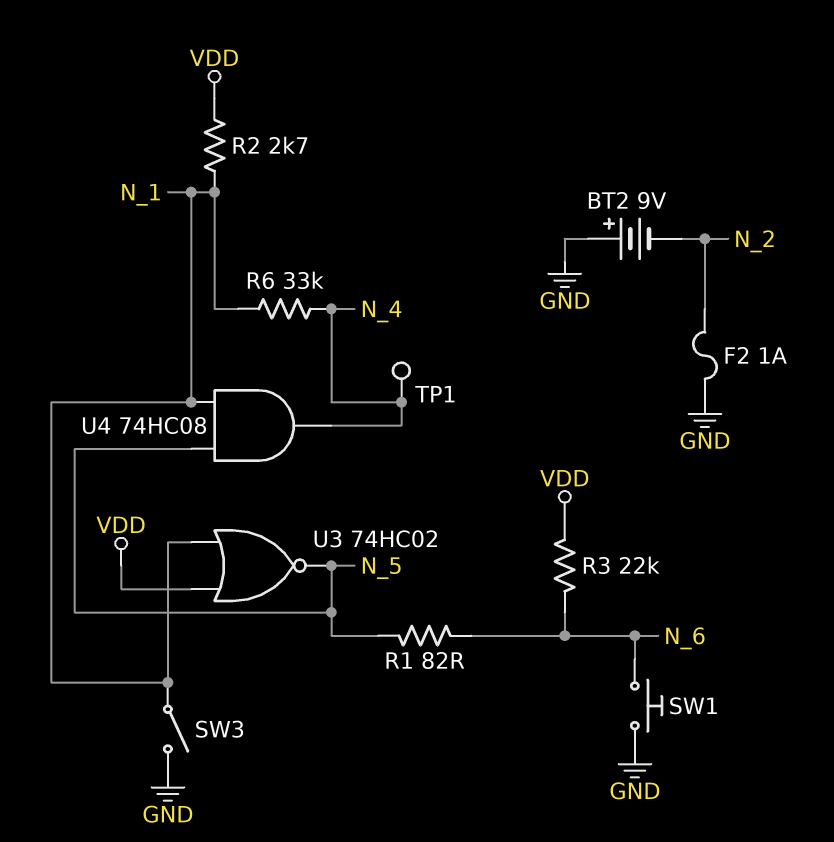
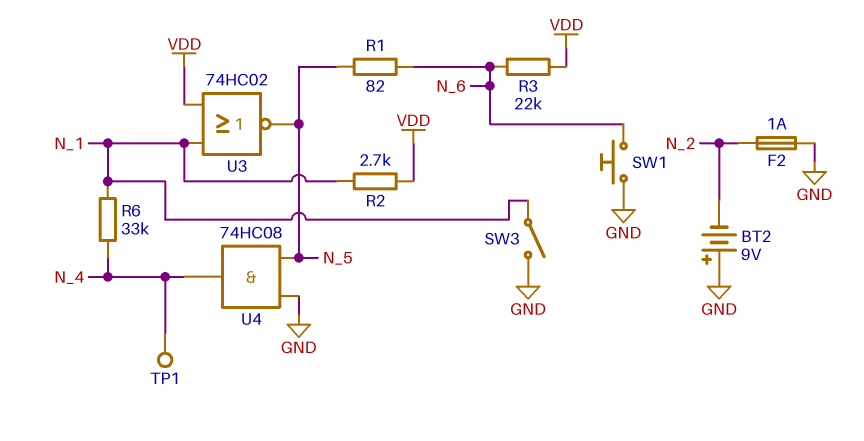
U4: AND 74HC08 (in N_1, in N_5, out N_4) -> AND 74HC08 (in GND, in N_5, out N_4)

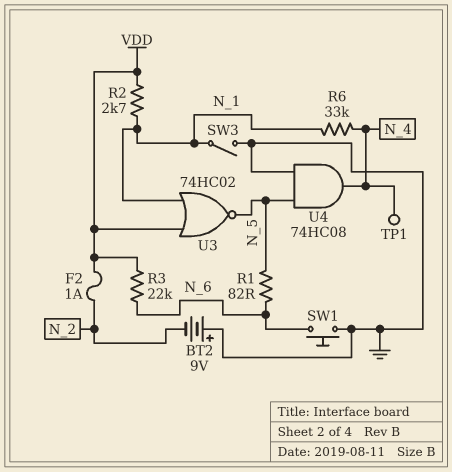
F2: 1A (GND, N_2) -> 1A (N_2, VDD)

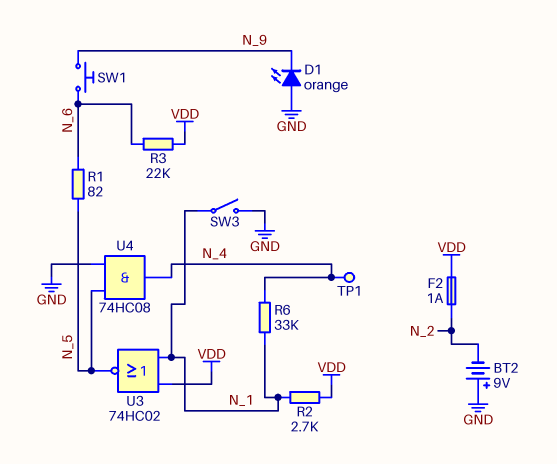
D1: none -> LED orange (A GND, K N_9)
SW1: button (GND, N_6) -> button (N_6, N_9)

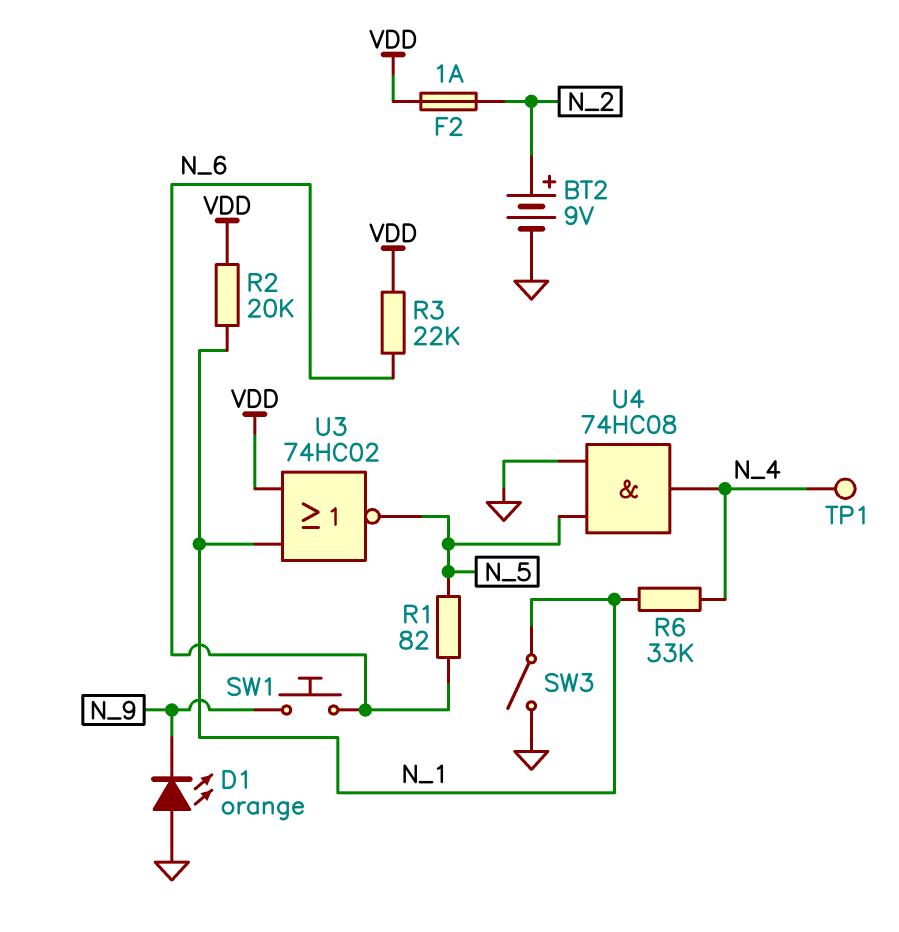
BT2: 9V (plus GND, minus N_2) -> 9V (plus N_2, minus GND)
R2: 2.7k (N_1, VDD) -> 20k (N_1, VDD)

